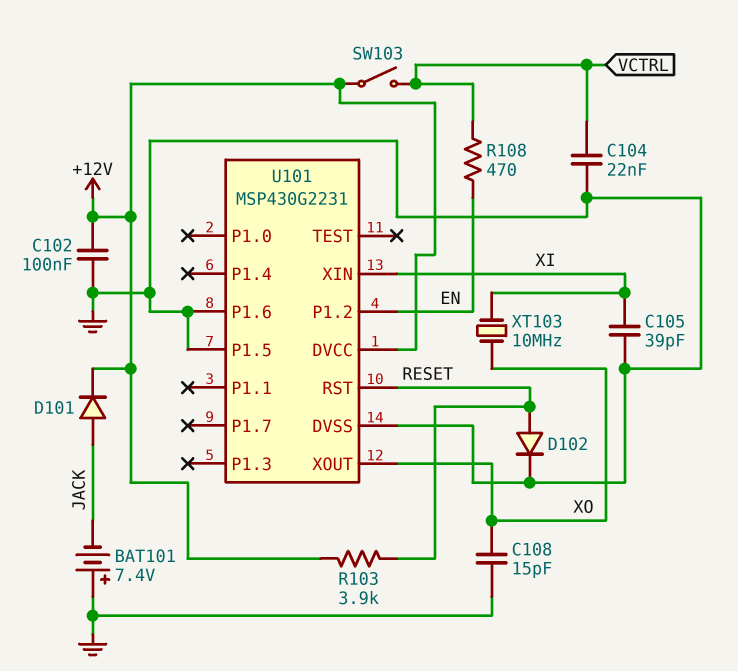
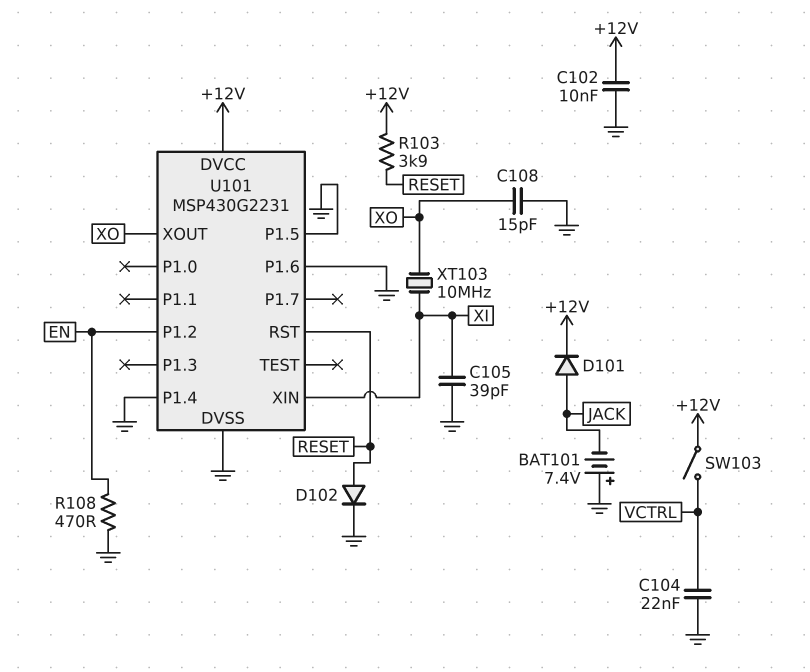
C102: 100nF (+12V, GND) -> 10nF (+12V, GND)
R108: 470 (EN, VCTRL) -> 470 (EN, GND)
U101 pin P1.4: none -> GND

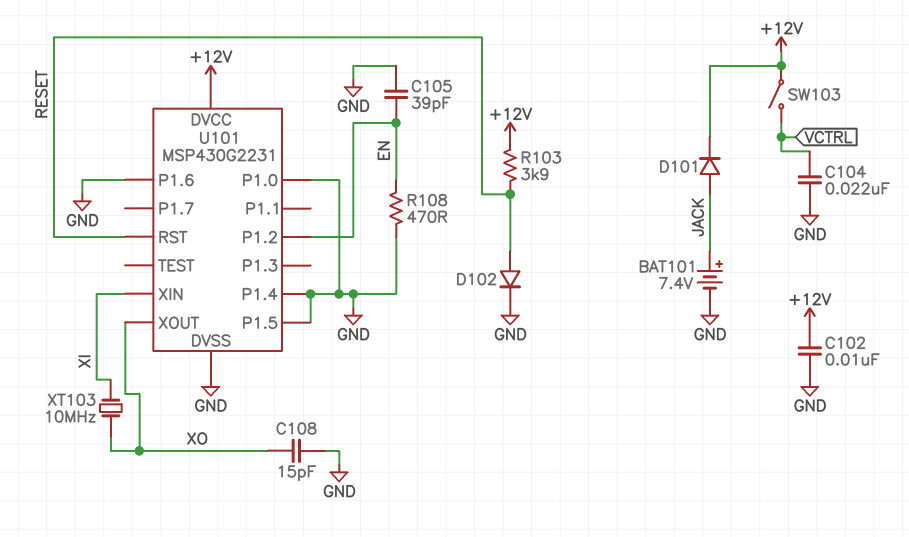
BAT101: 7.4V (plus GND, minus JACK) -> 7.4V (plus JACK, minus GND)
C105: 39pF (GND, XI) -> 39pF (EN, GND)
U101 pin P1.0: none -> GND

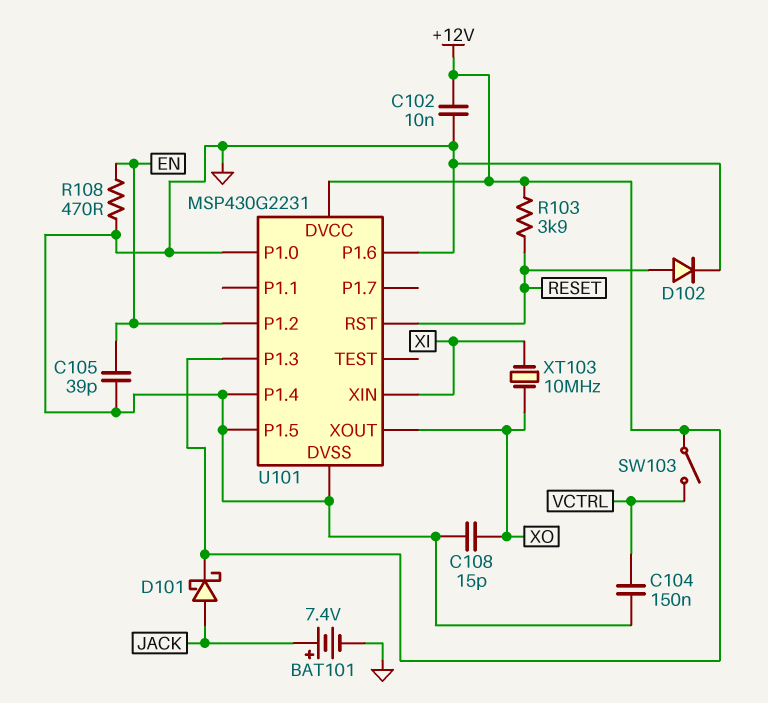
C104: 22nF (GND, VCTRL) -> 150nF (GND, VCTRL)
D101: diode (A JACK, K +12V) -> schottky (A JACK, K +12V)
U101 pin P1.3: none -> +12V

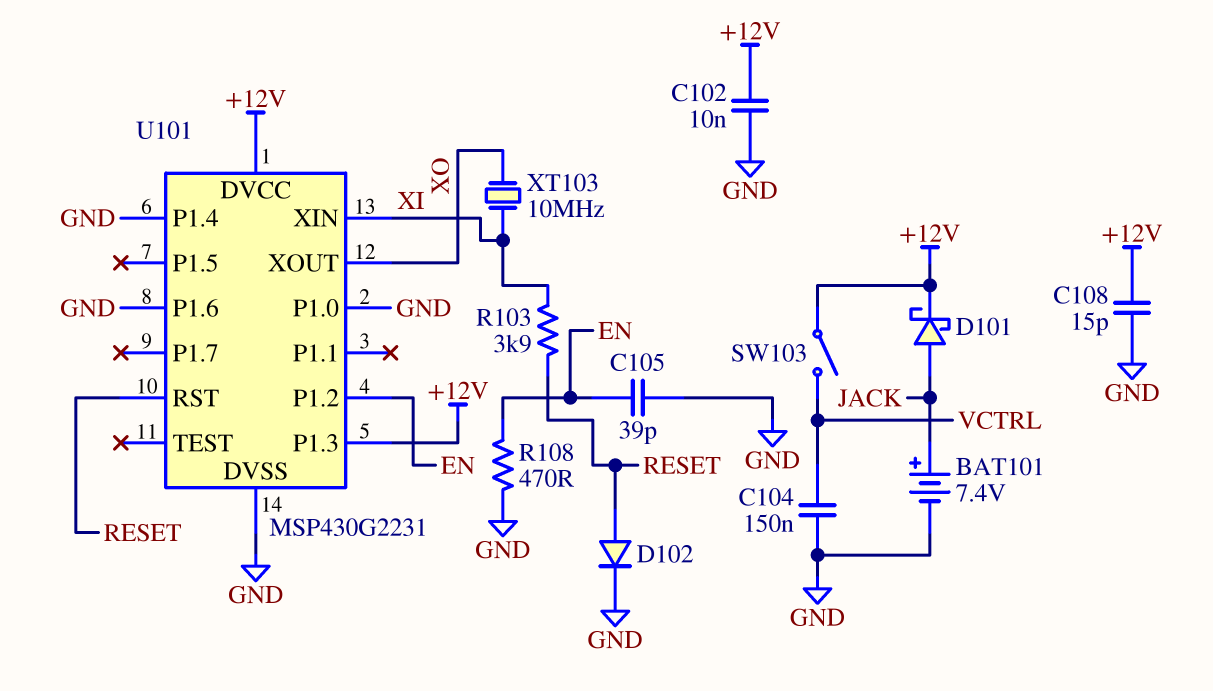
C108: 15pF (GND, XO) -> 15pF (+12V, GND)
R103: 3.9k (+12V, RESET) -> 3.9k (RESET, XI)
U101 pin P1.5: GND -> none

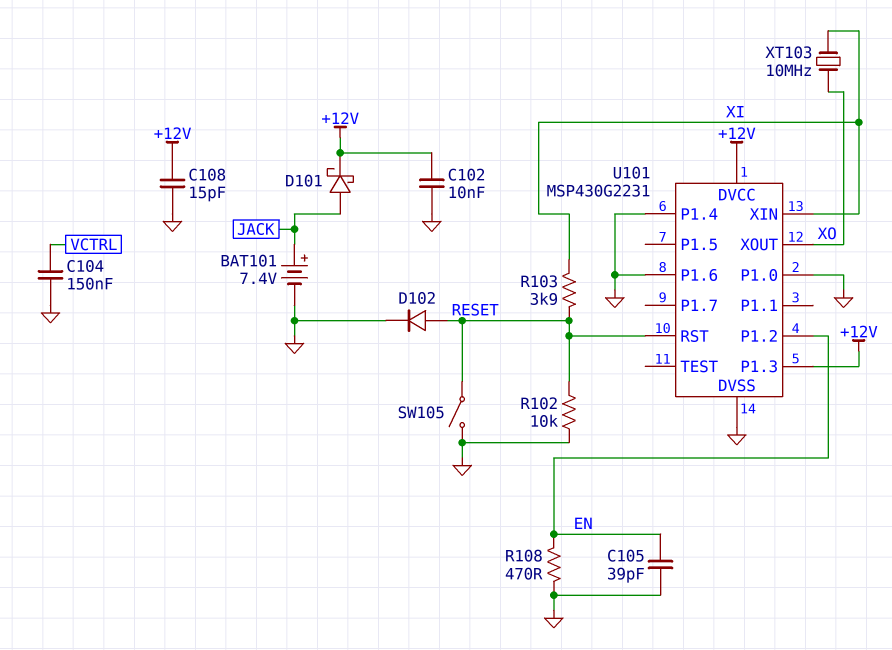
R102: none -> 10k (GND, RESET)
SW103: switch (+12V, VCTRL) -> none
SW105: none -> switch (GND, RESET)

